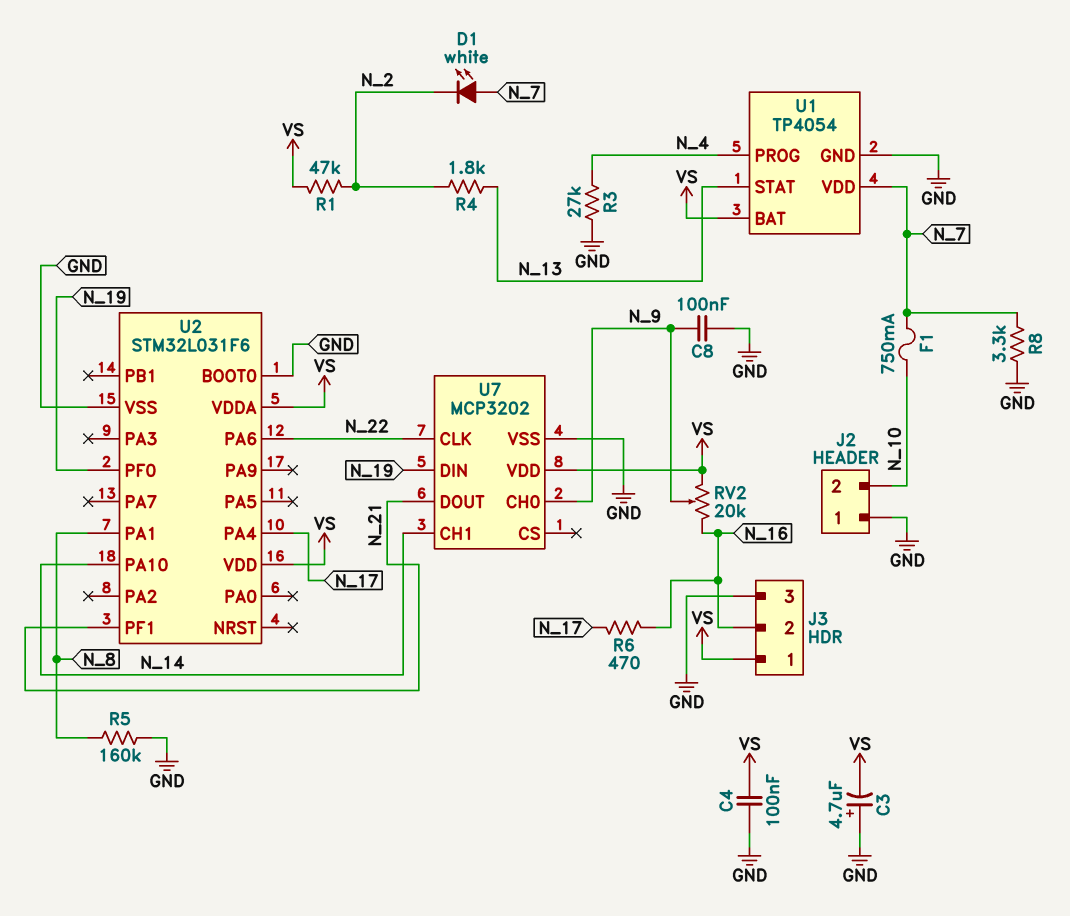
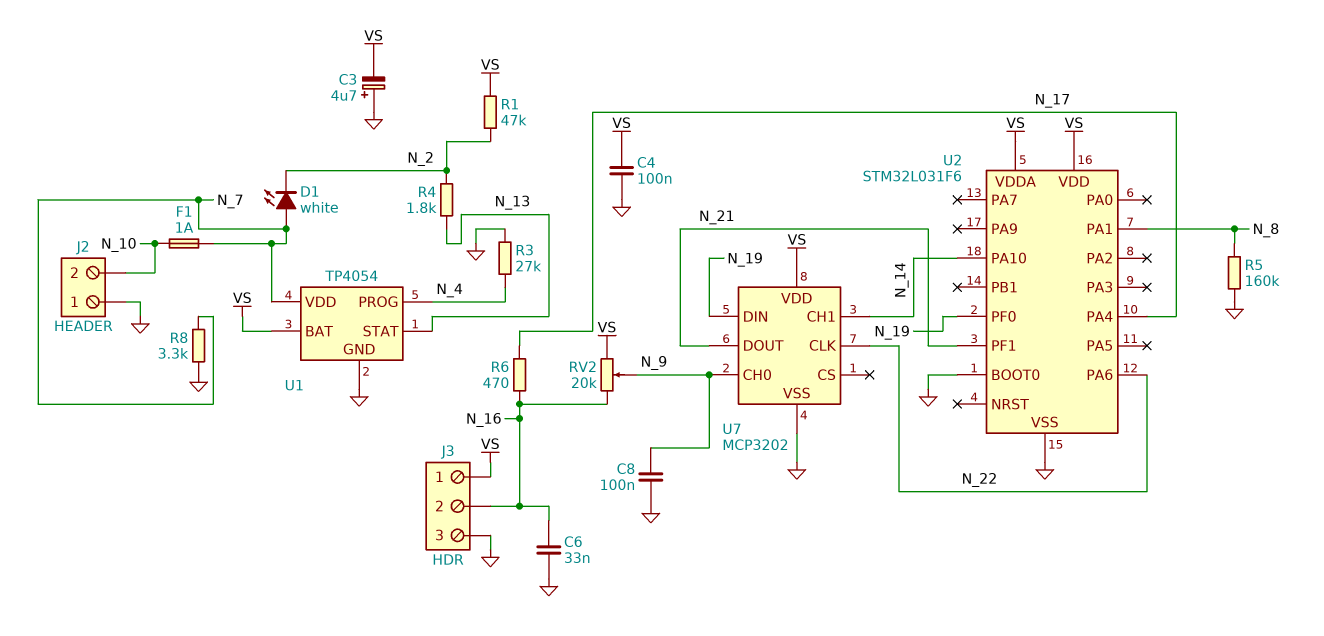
C6: none -> 33nF (GND, N_16)
F1: 750mA (N_7, N_10) -> 1A (N_7, N_10)

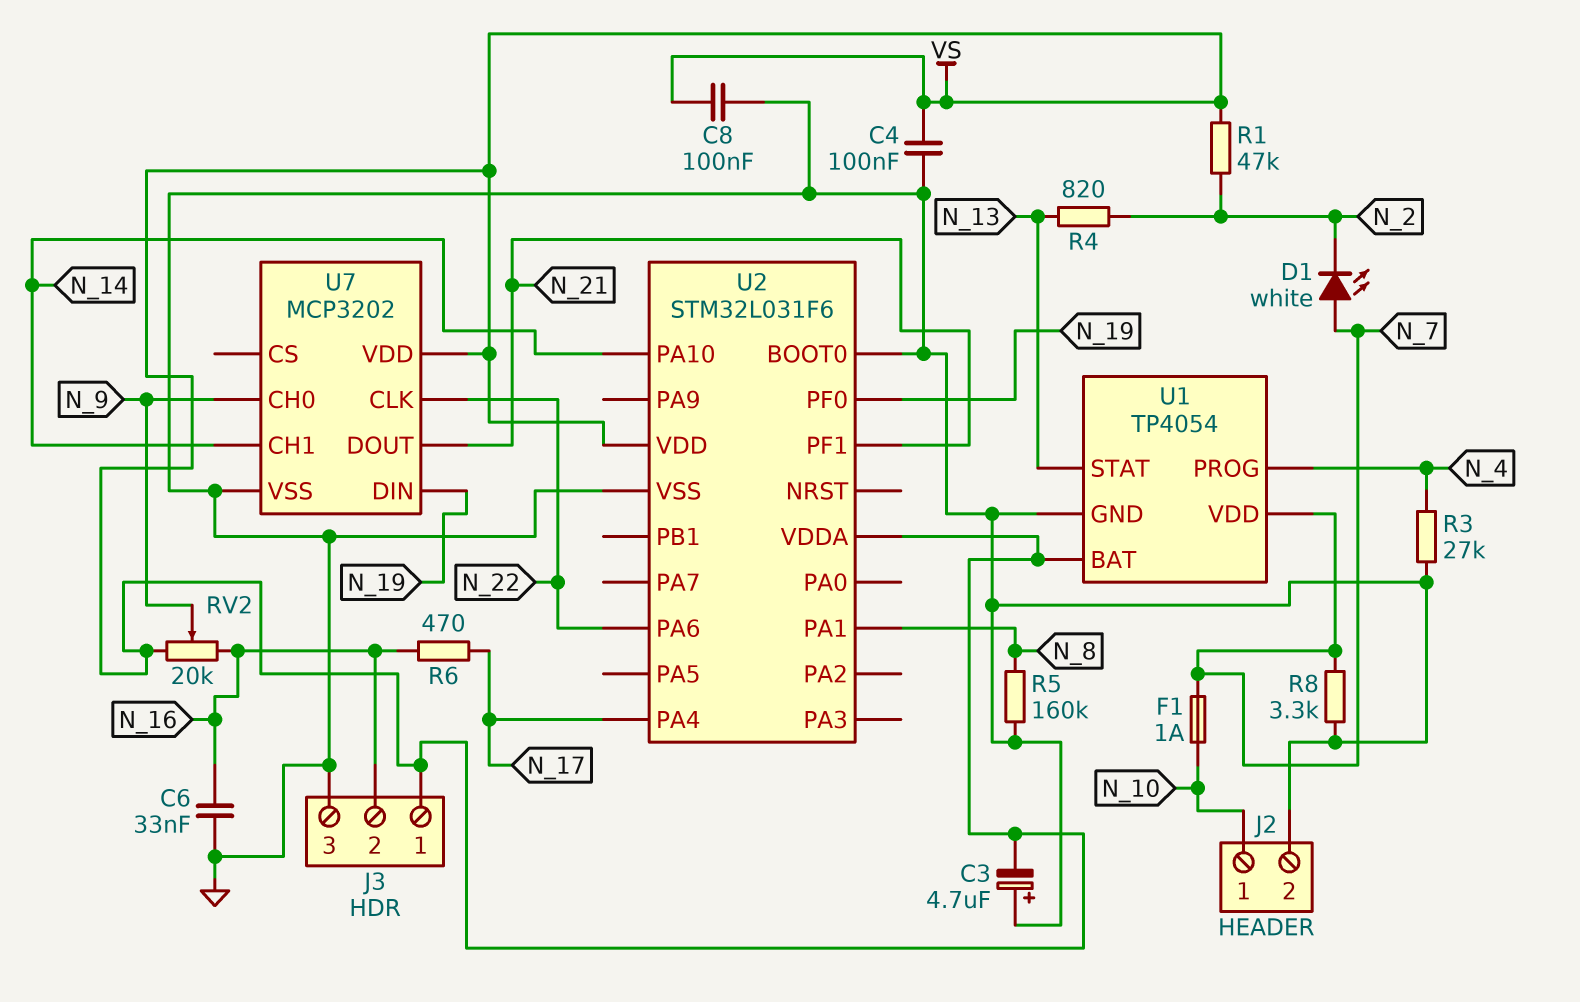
C8: 100nF (GND, N_9) -> 100nF (GND, VS)
J2 pin 1: GND -> N_10
J2 pin 2: N_10 -> GND
R4: 1.8k (N_2, N_13) -> 820 (N_2, N_13)

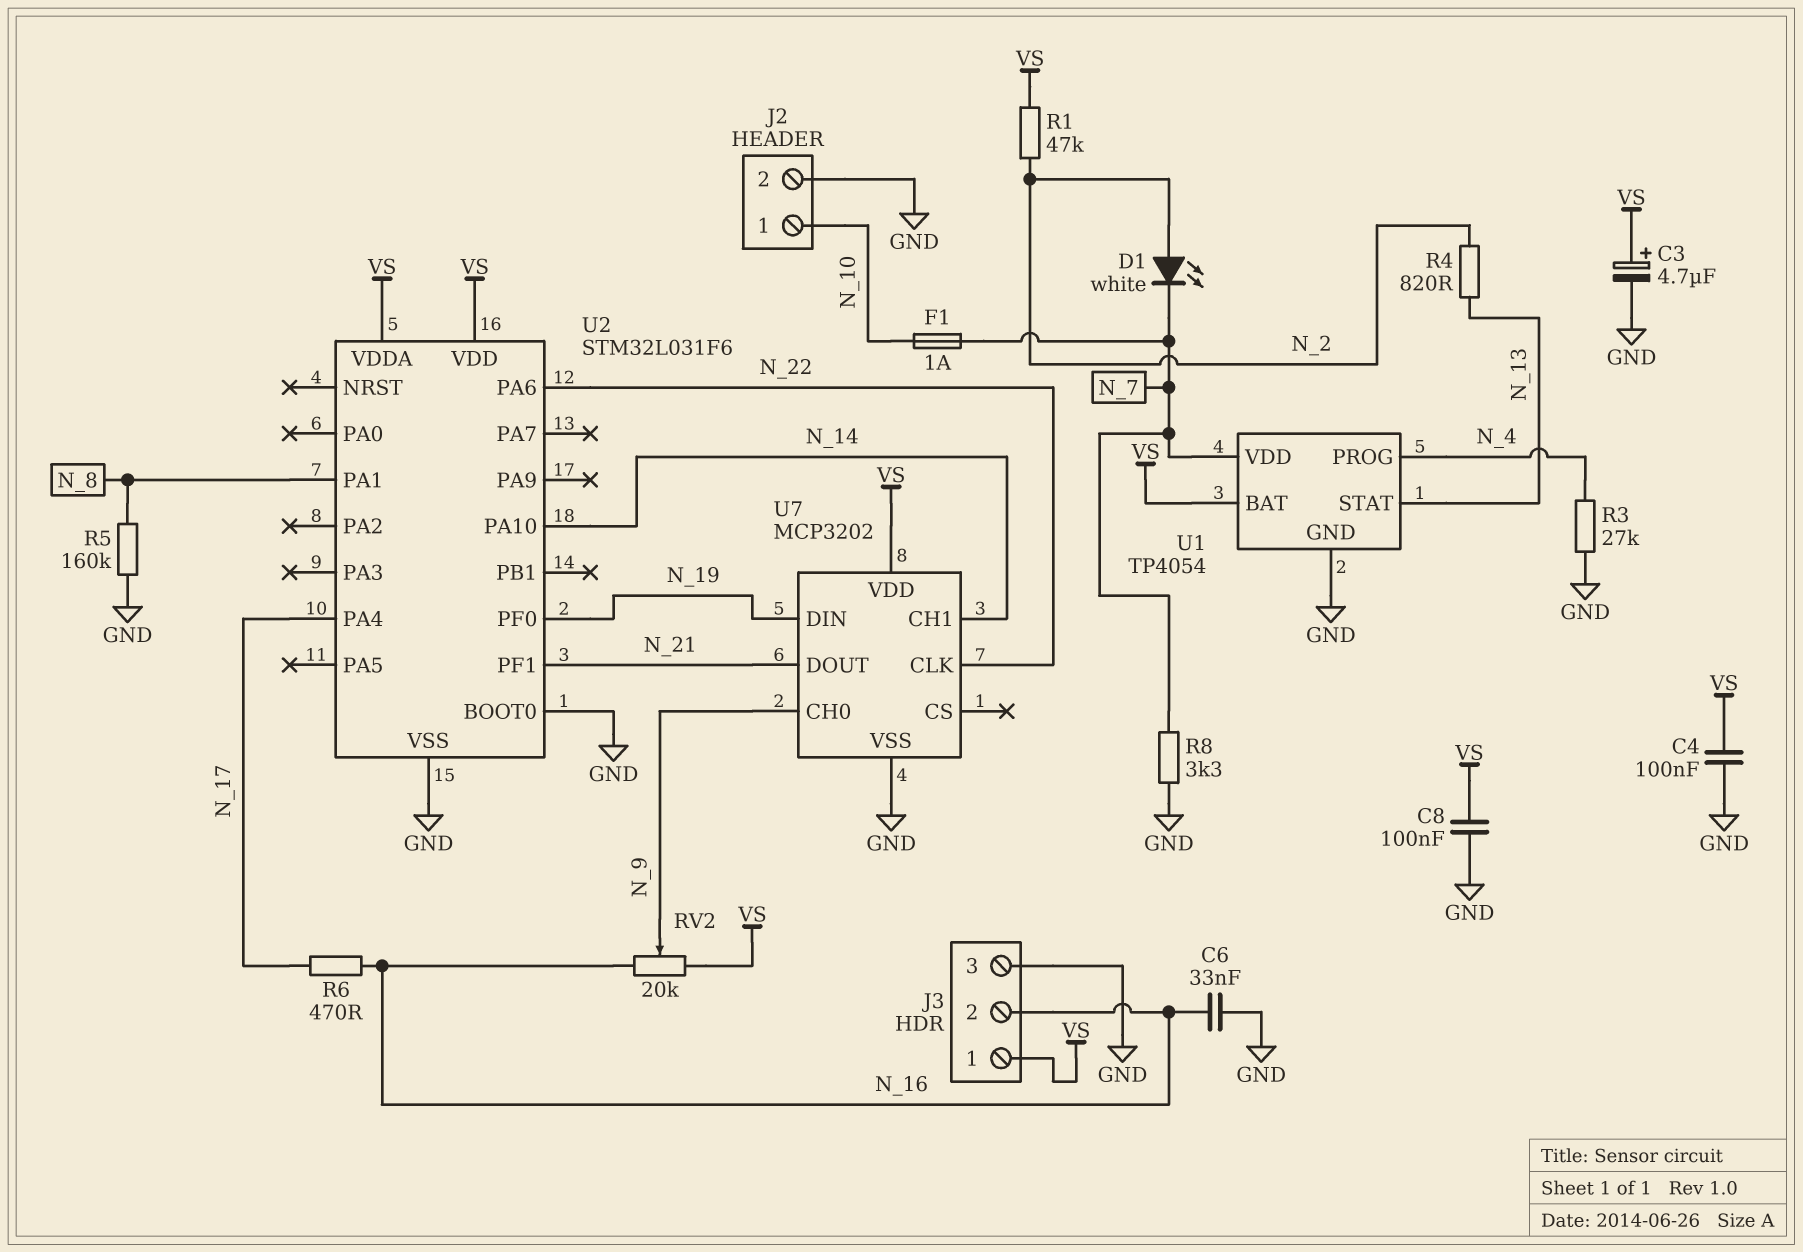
C3: 4.7uF (plus GND, minus VS) -> 4.7uF (plus VS, minus GND)
D1: LED white (A N_7, K N_2) -> LED white (A N_2, K N_7)

